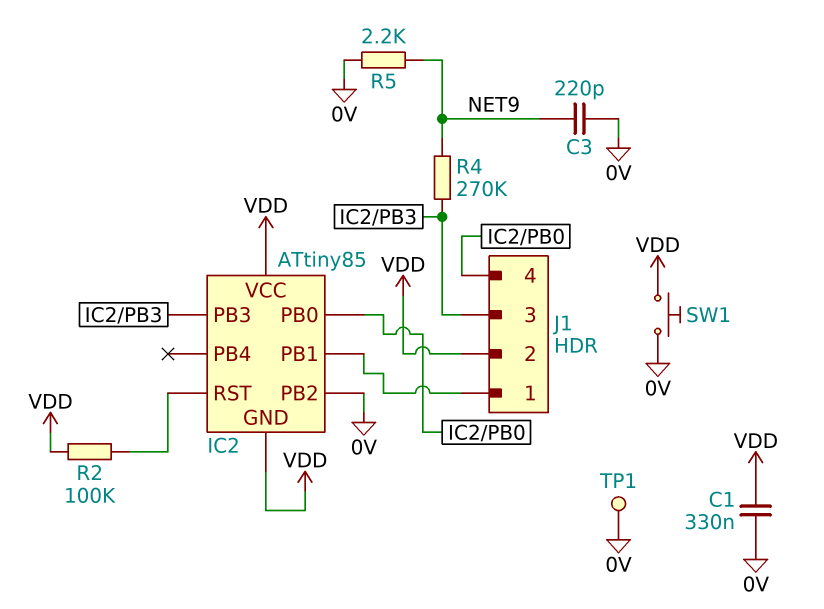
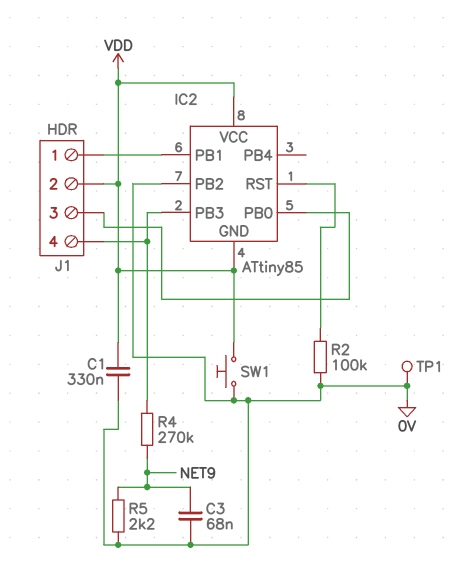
C3: 220pF (0V, NET9) -> 68nF (0V, NET9)
J1 pin 3: IC2/PB3 -> IC2/PB0
J1 pin 4: IC2/PB0 -> IC2/PB3
R2: 100k (IC2/RST, VDD) -> 100k (0V, IC2/RST)

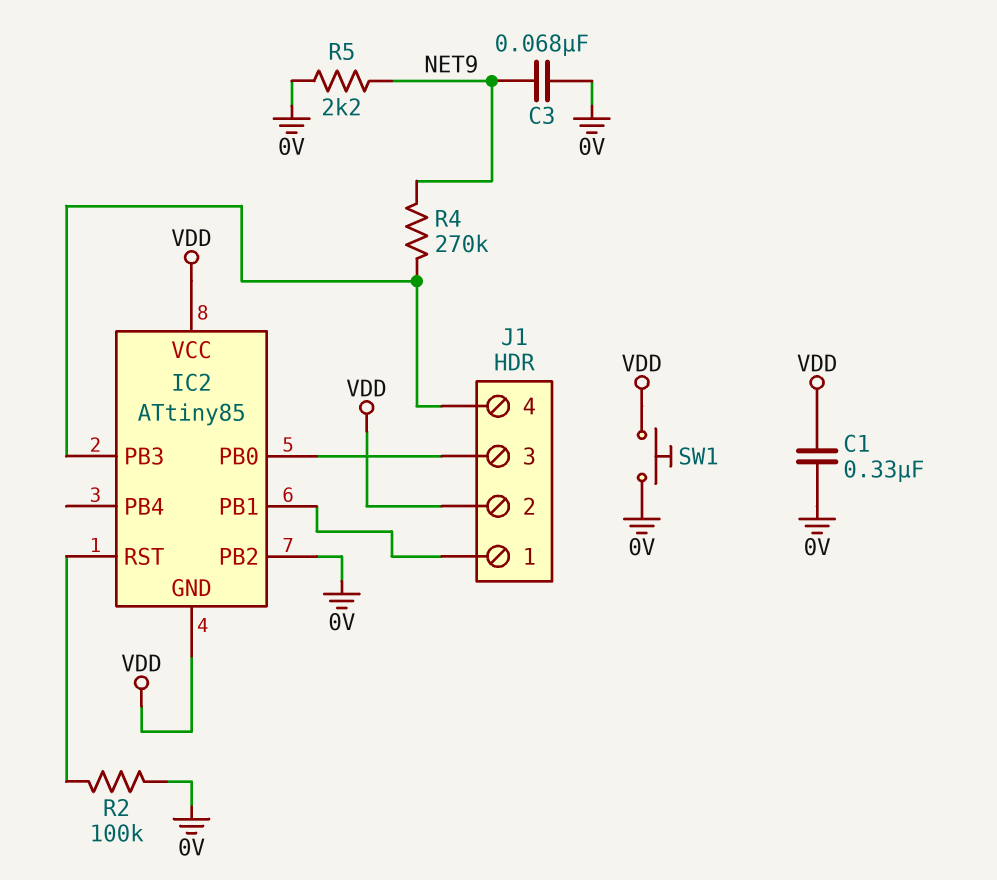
TP1: test point (0V) -> none

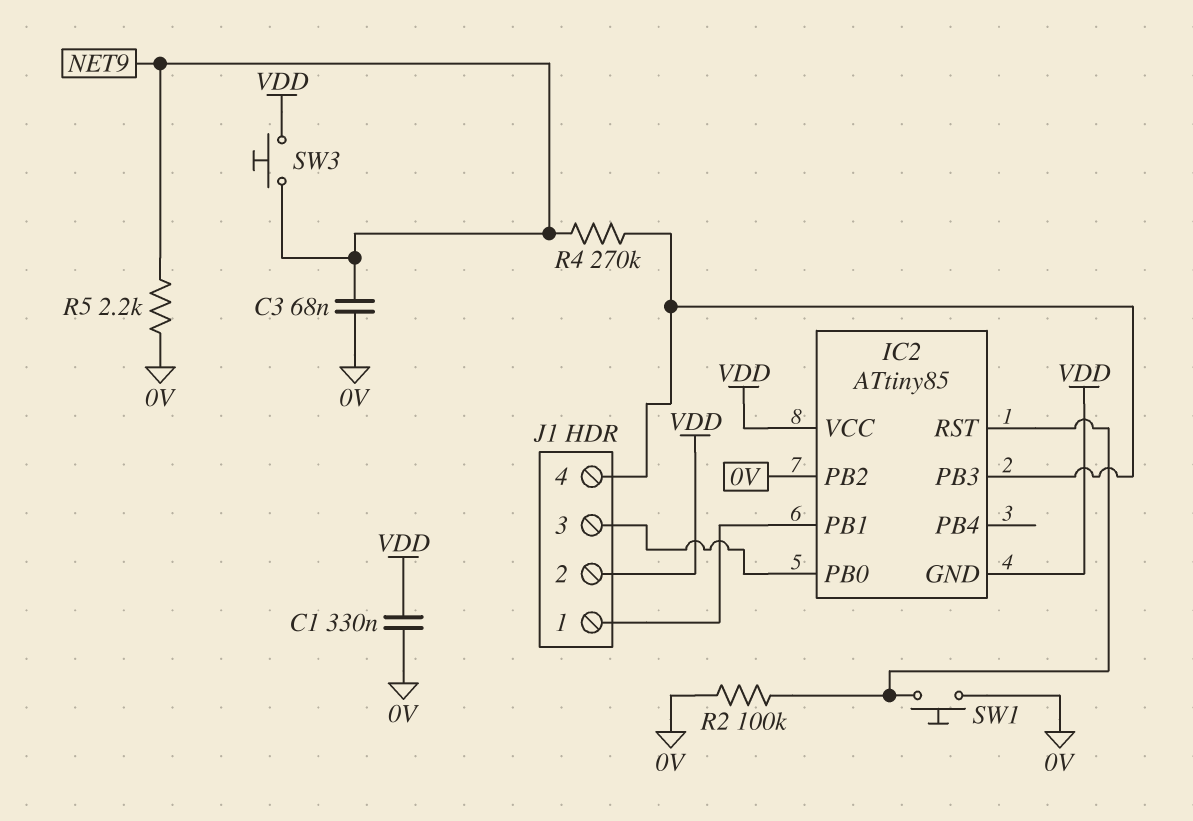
SW1: button (0V, VDD) -> button (0V, IC2/RST)
SW3: none -> button (NET9, VDD)

